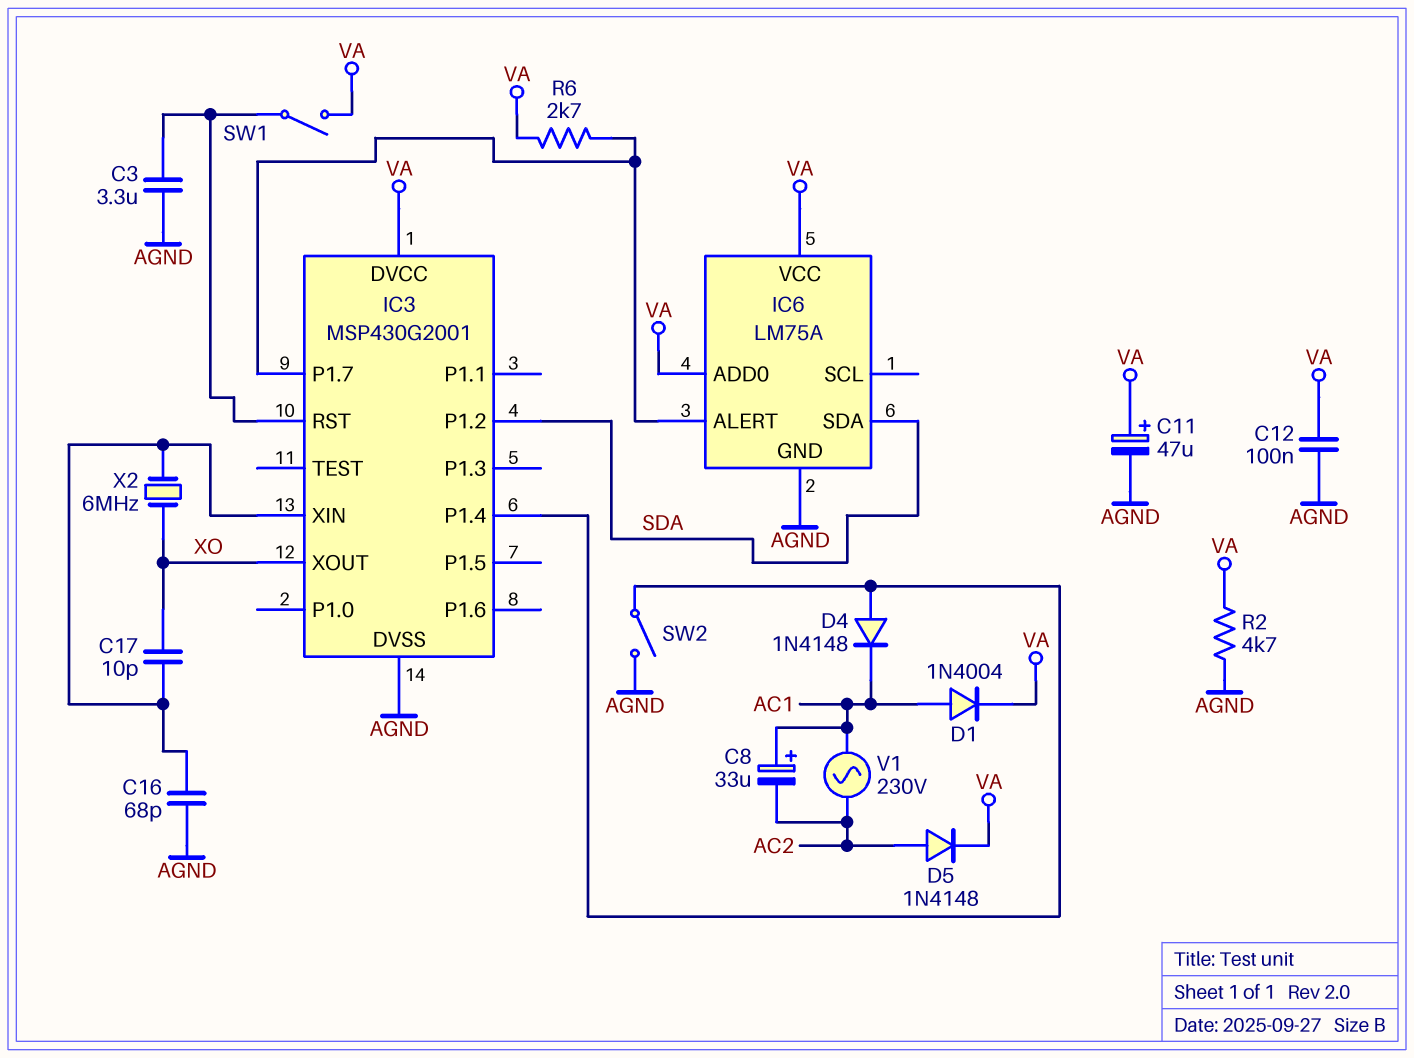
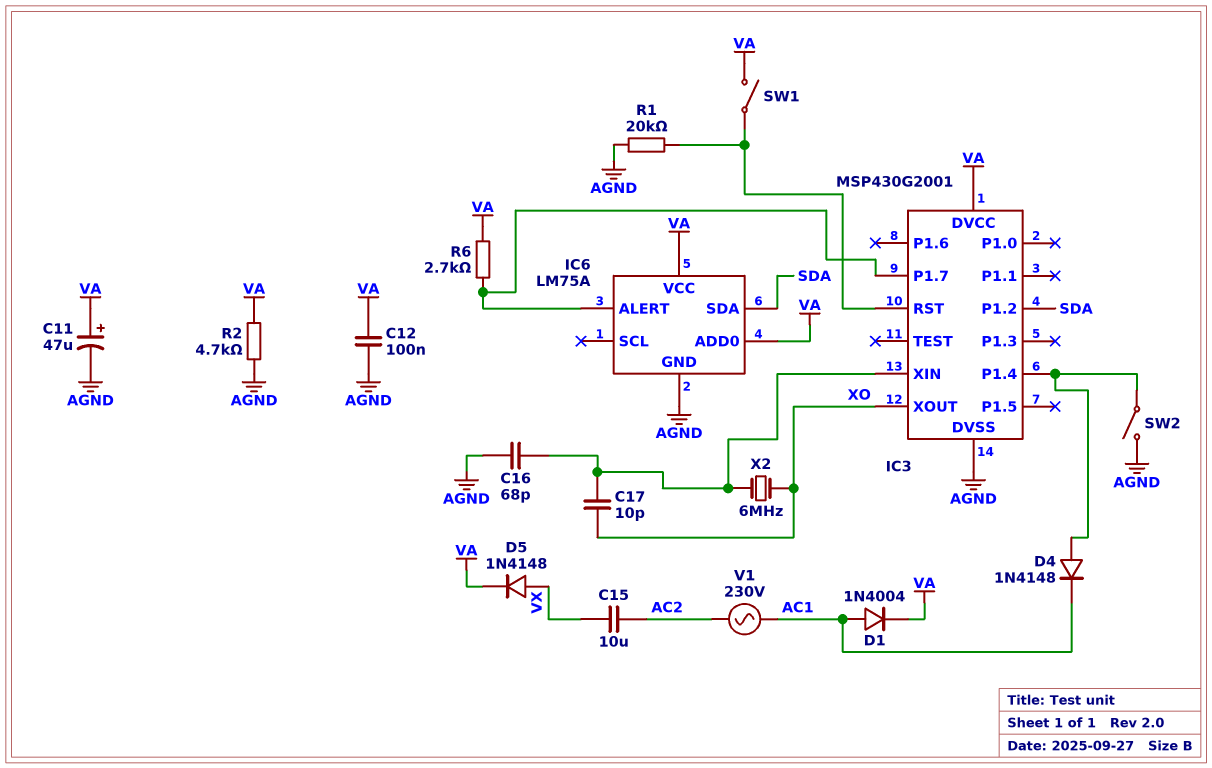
C3: 3.3uF (AGND, IC3/RST) -> none
C8: 33uF (plus AC1, minus AC2) -> none
C15: none -> 10uF (AC2, VX)
D5: diode 1N4148 (A AC2, K VA) -> diode 1N4148 (A VX, K VA)
R1: none -> 20k (AGND, IC3/RST)

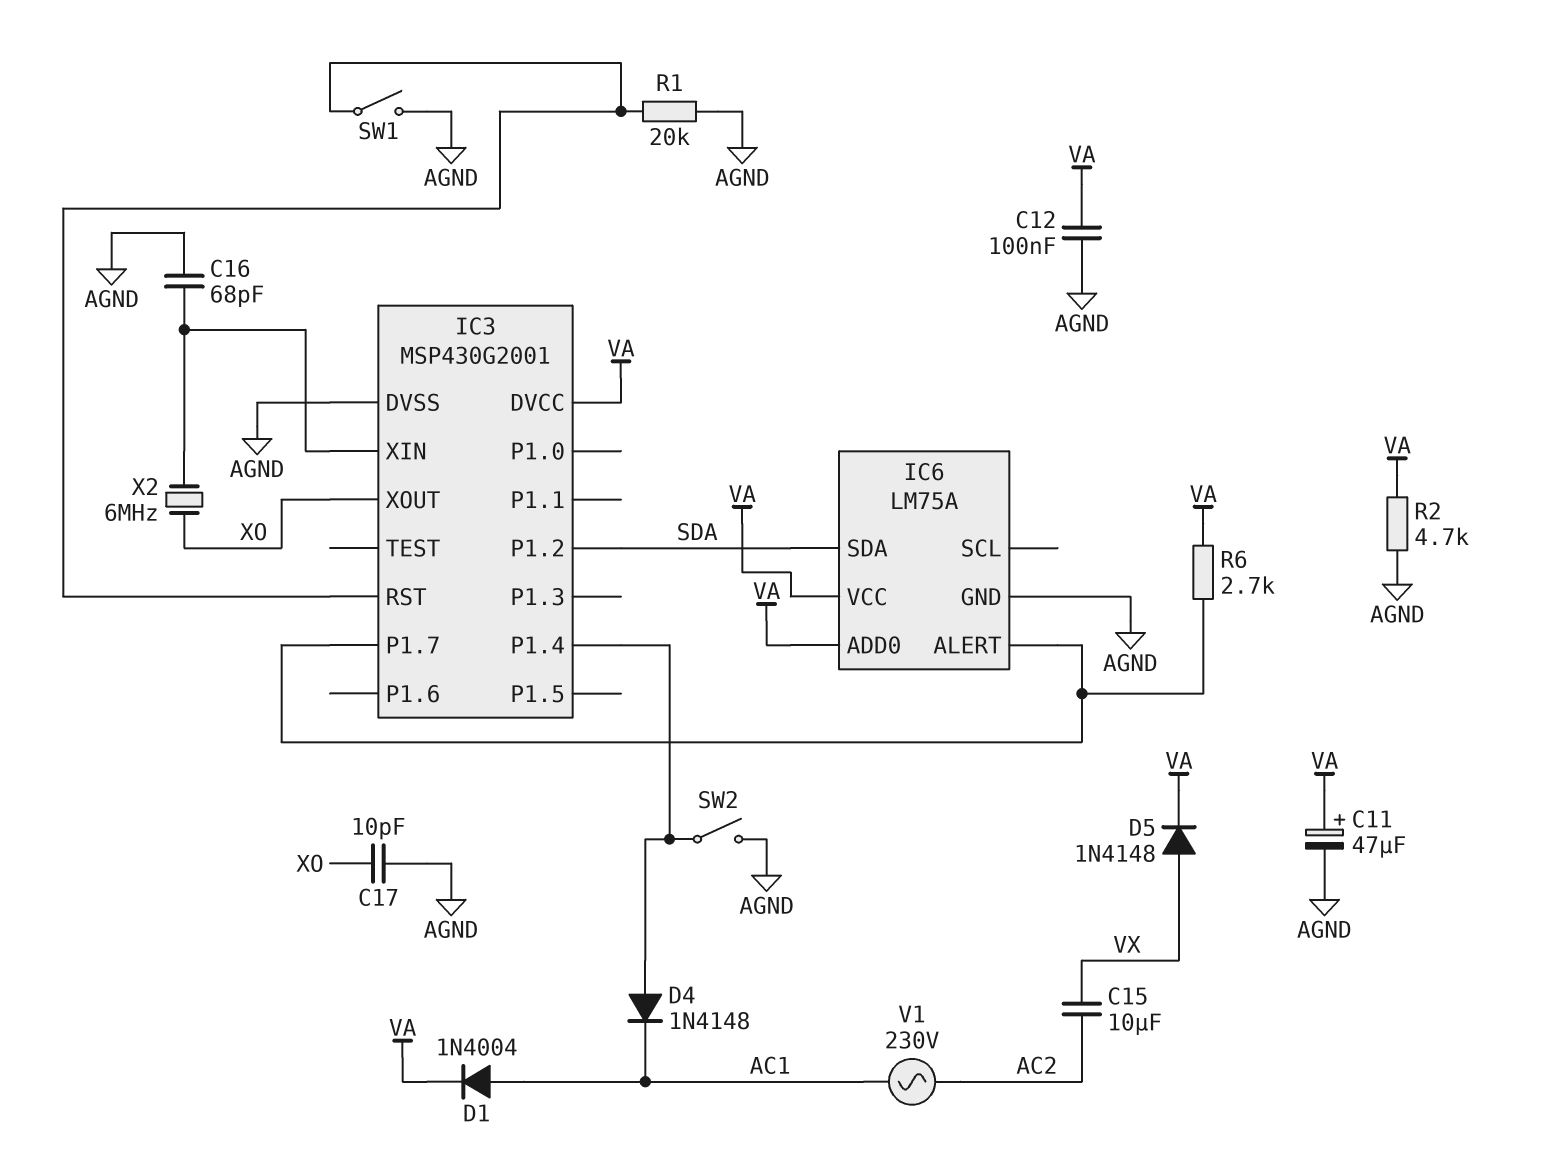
C17: 10pF (IC3/XIN, XO) -> 10pF (AGND, XO)
SW1: switch (IC3/RST, VA) -> switch (AGND, IC3/RST)

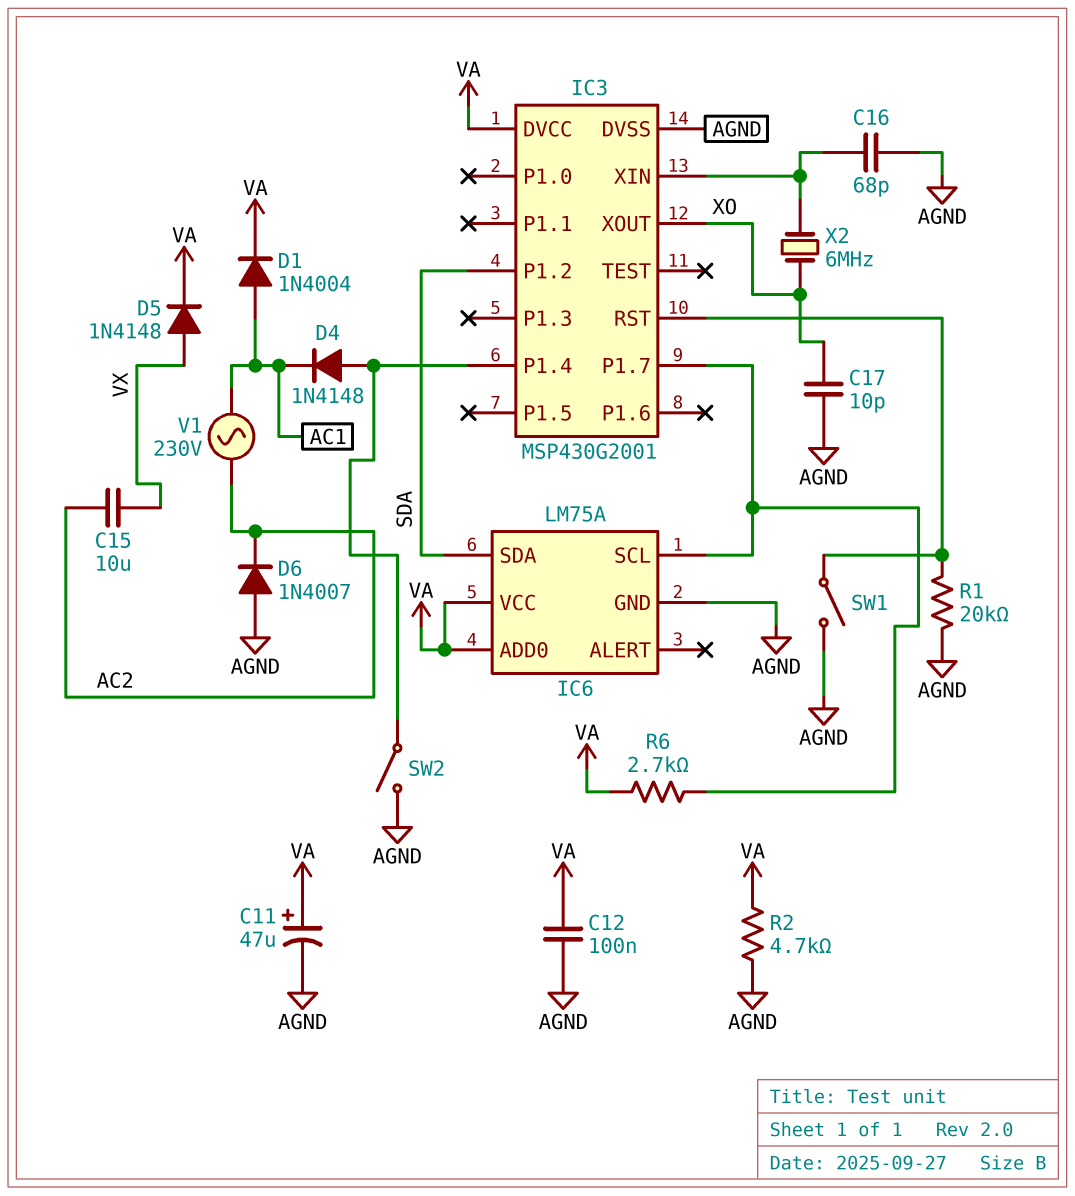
D6: none -> diode 1N4007 (A AGND, K AC2)
IC6 pin ALERT: IC3/P1.7 -> none
IC6 pin SCL: none -> IC3/P1.7

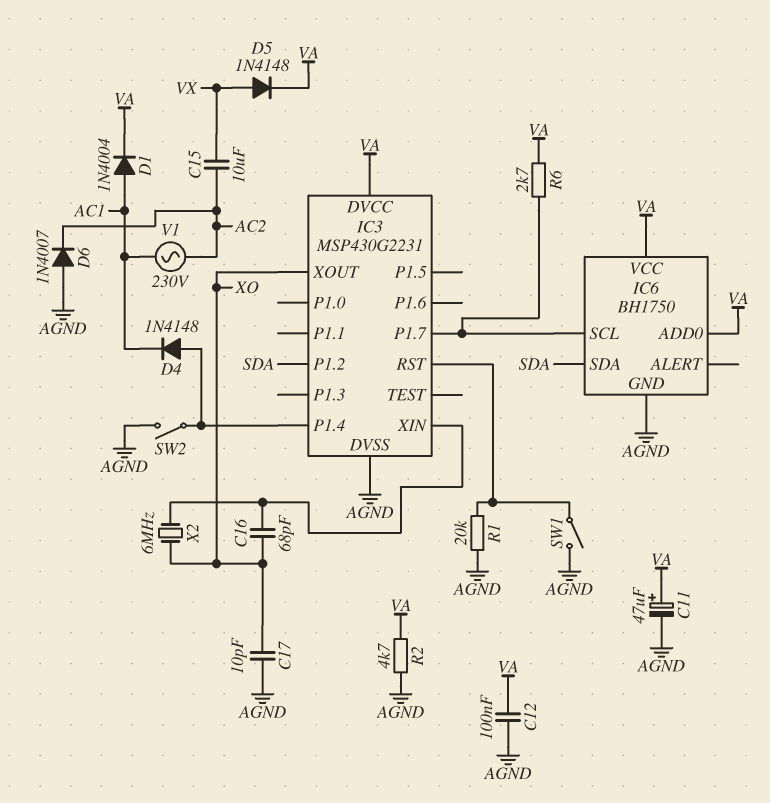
C16: 68pF (AGND, IC3/XIN) -> 68pF (IC3/XIN, XO)
IC3: MSP430G2001 -> MSP430G2231
IC6: LM75A -> BH1750

